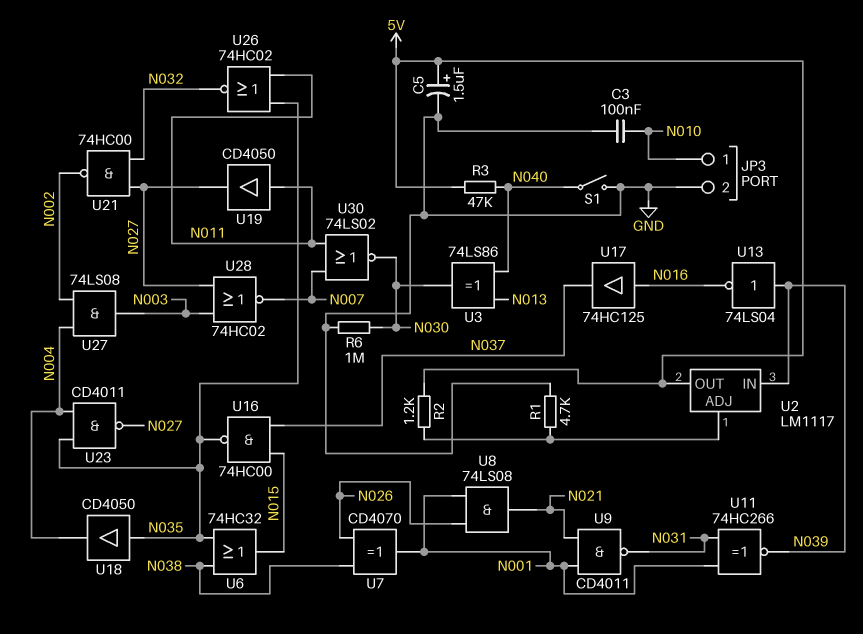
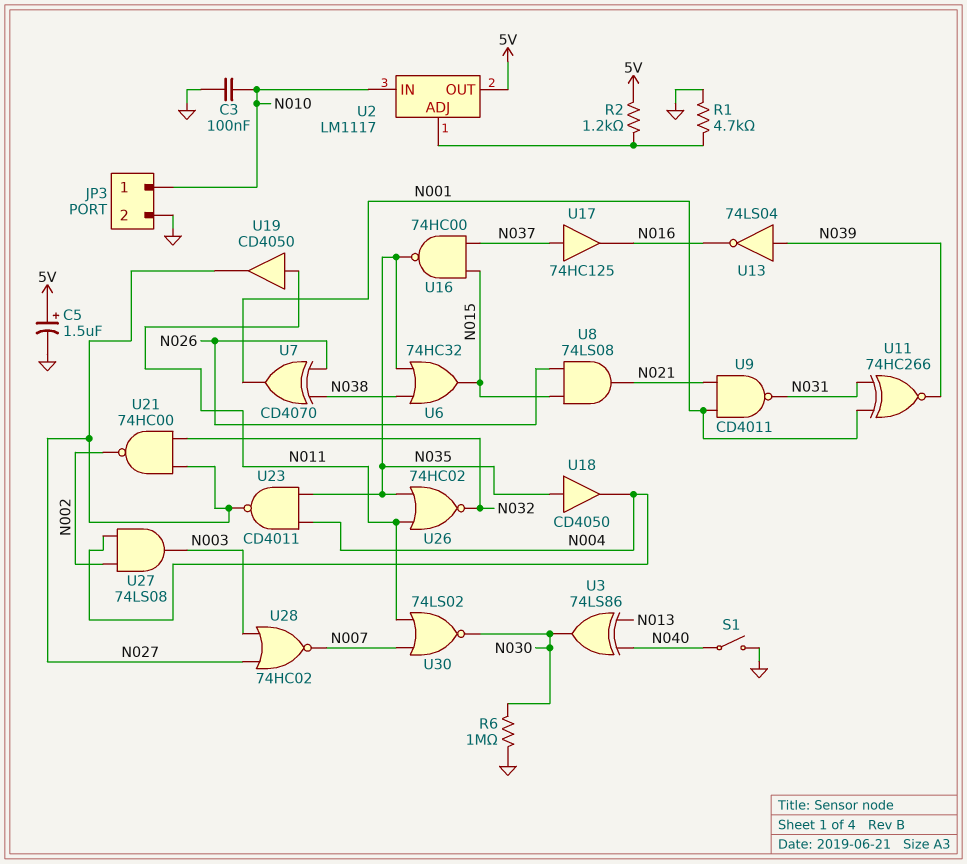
R3: 47k (5V, N040) -> none
U2 pin IN: N039 -> N010
U8: AND 74LS08 (in N001, in N026, out N021) -> AND 74LS08 (in N015, in N026, out N021)
U17: buffer 74HC125 (in N016, out N037) -> buffer 74HC125 (in N037, out N016)

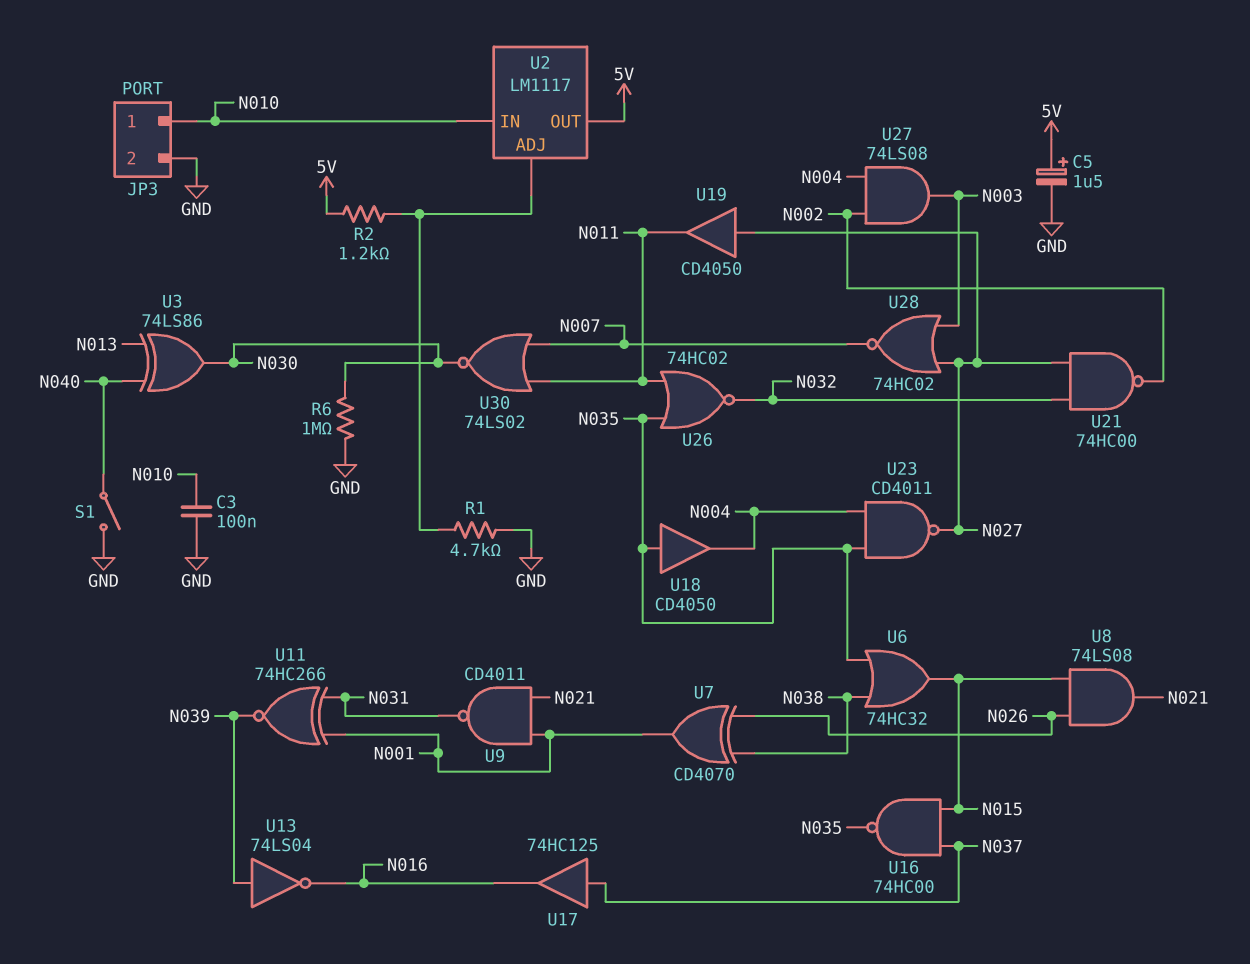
U19: buffer CD4050 (in N011, out N027) -> buffer CD4050 (in N027, out N011)

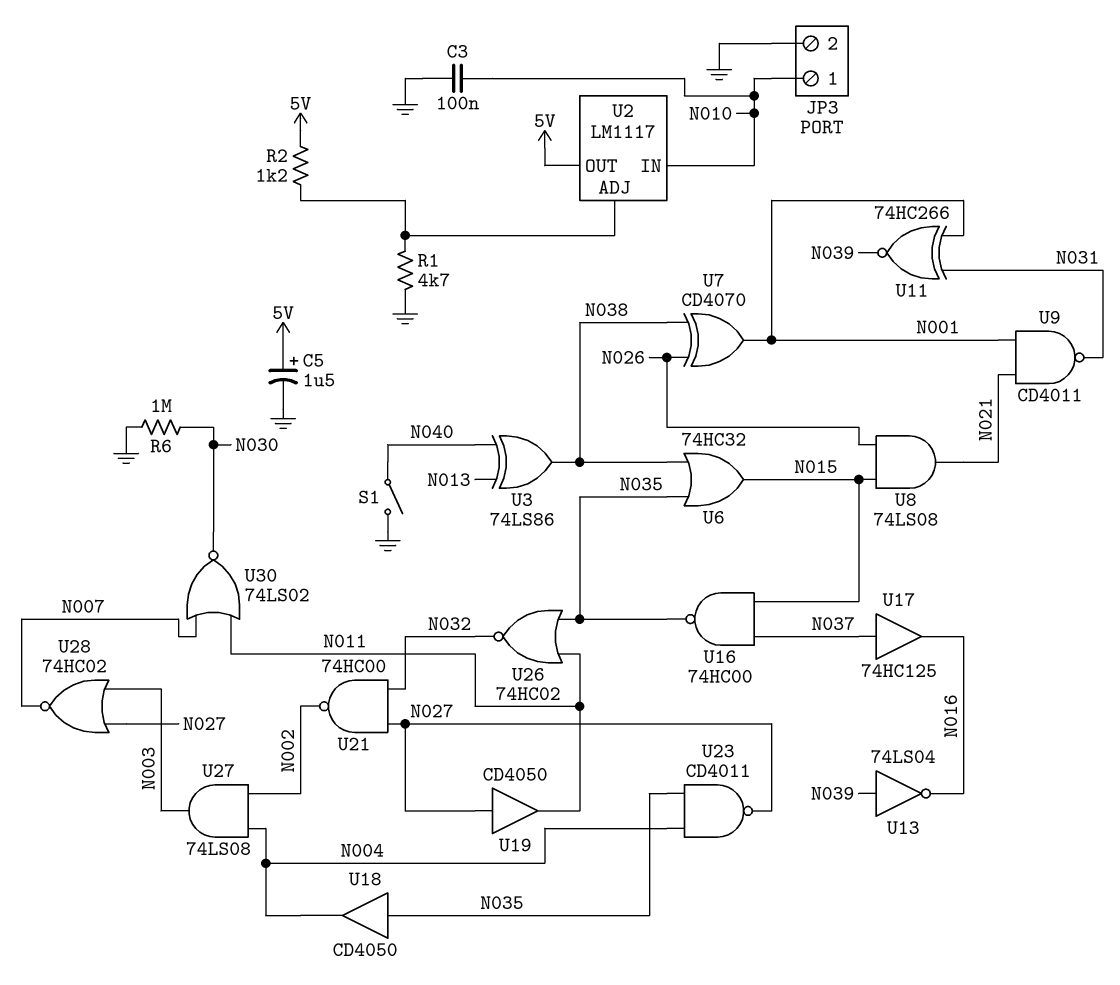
U3: XOR 74LS86 (in N013, in N040, out N030) -> XOR 74LS86 (in N013, in N040, out N038)

